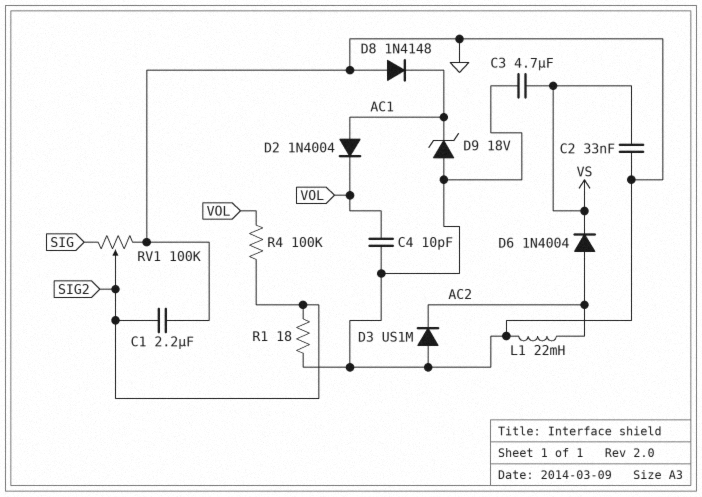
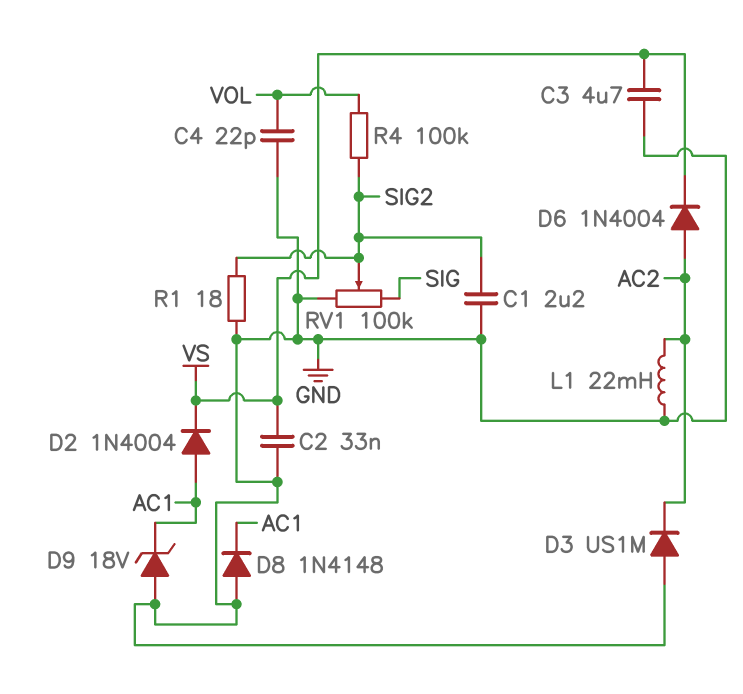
C4: 10pF (GND, VOL) -> 22pF (GND, VOL)
D2: diode 1N4004 (A AC1, K VOL) -> diode 1N4004 (A AC1, K VS)

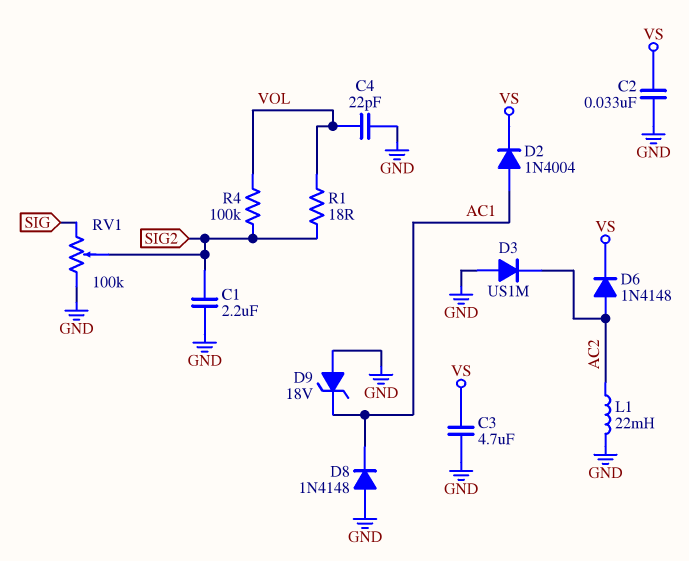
D6: diode 1N4004 (A AC2, K VS) -> diode 1N4148 (A AC2, K VS)
R1: 18 (GND, SIG2) -> 18 (SIG2, VOL)

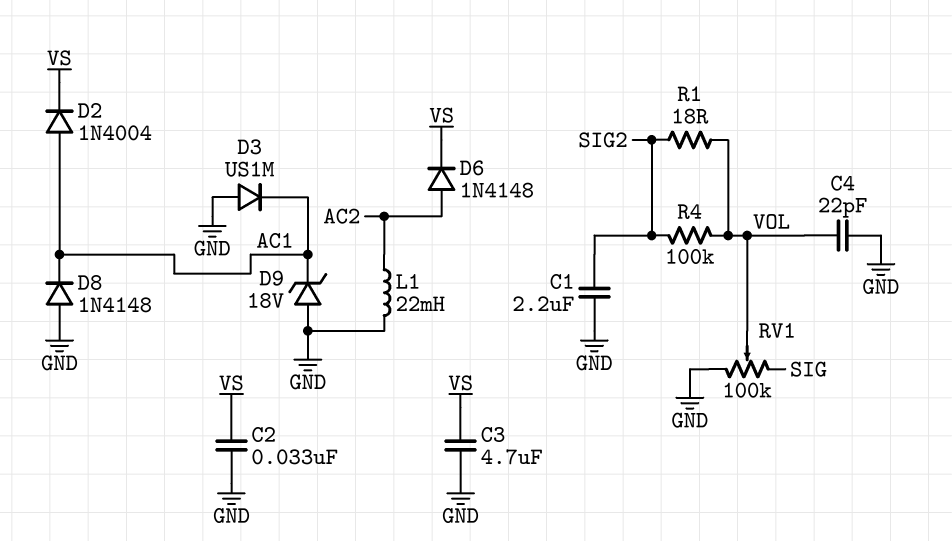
D3: diode US1M (A GND, K AC2) -> diode US1M (A GND, K AC1)
RV1: 100k (GND, SIG, wiper SIG2) -> 100k (GND, SIG, wiper VOL)

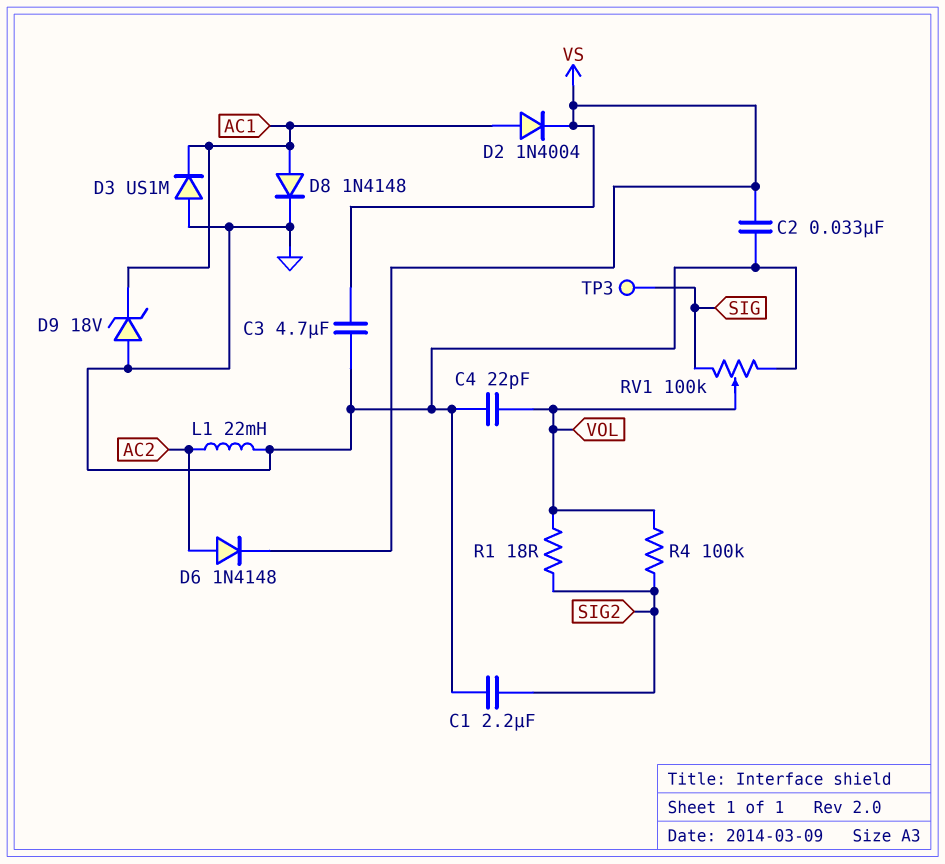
D8: diode 1N4148 (A GND, K AC1) -> diode 1N4148 (A AC1, K GND)
TP3: none -> test point (SIG)

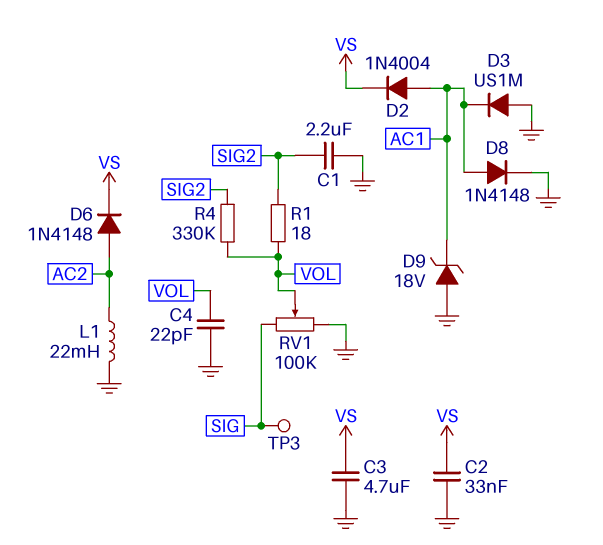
R4: 100k (SIG2, VOL) -> 330k (SIG2, VOL)

